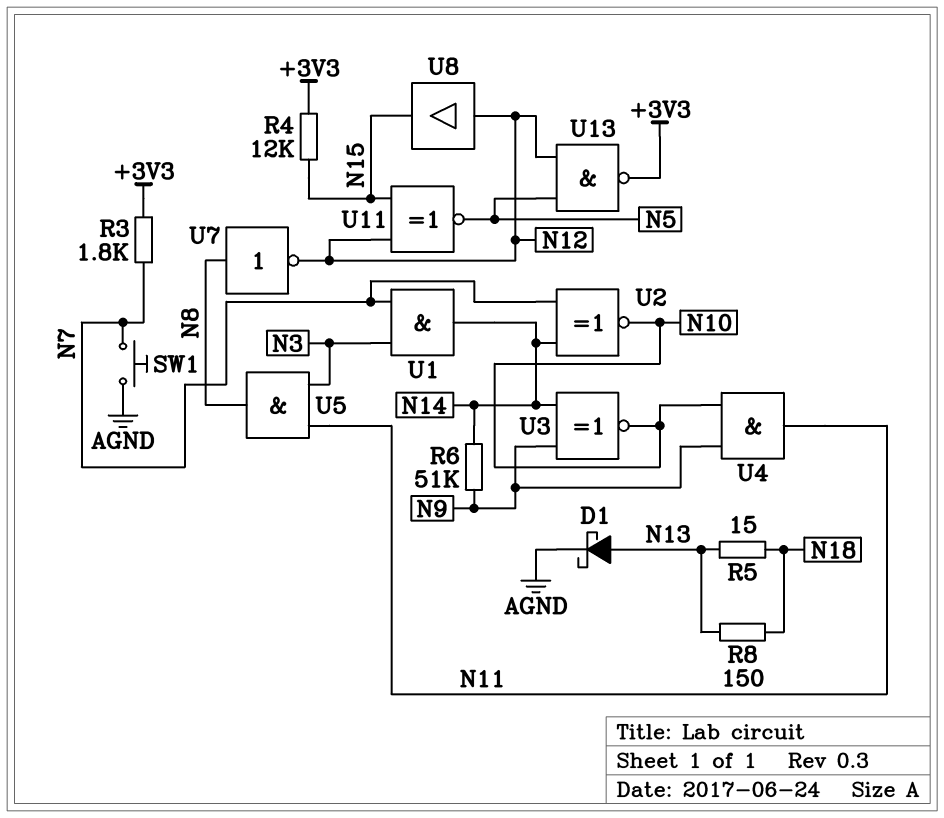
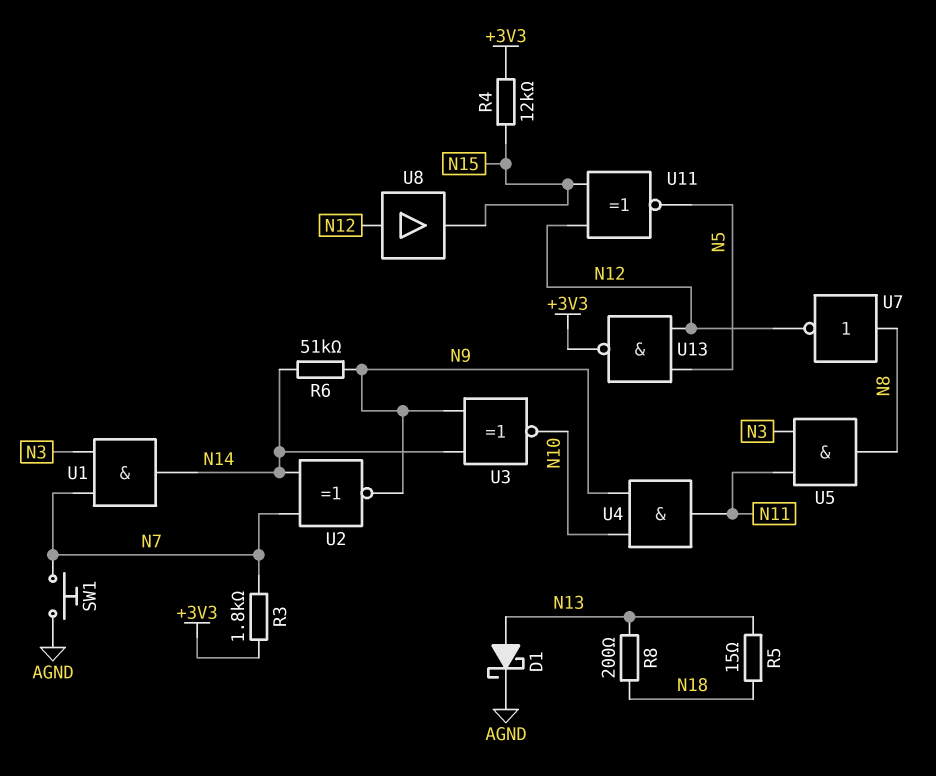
R8: 150 (N13, N18) -> 200 (N13, N18)
U2: XNOR (in N7, in N14, out N10) -> XNOR (in N7, in N14, out N9)

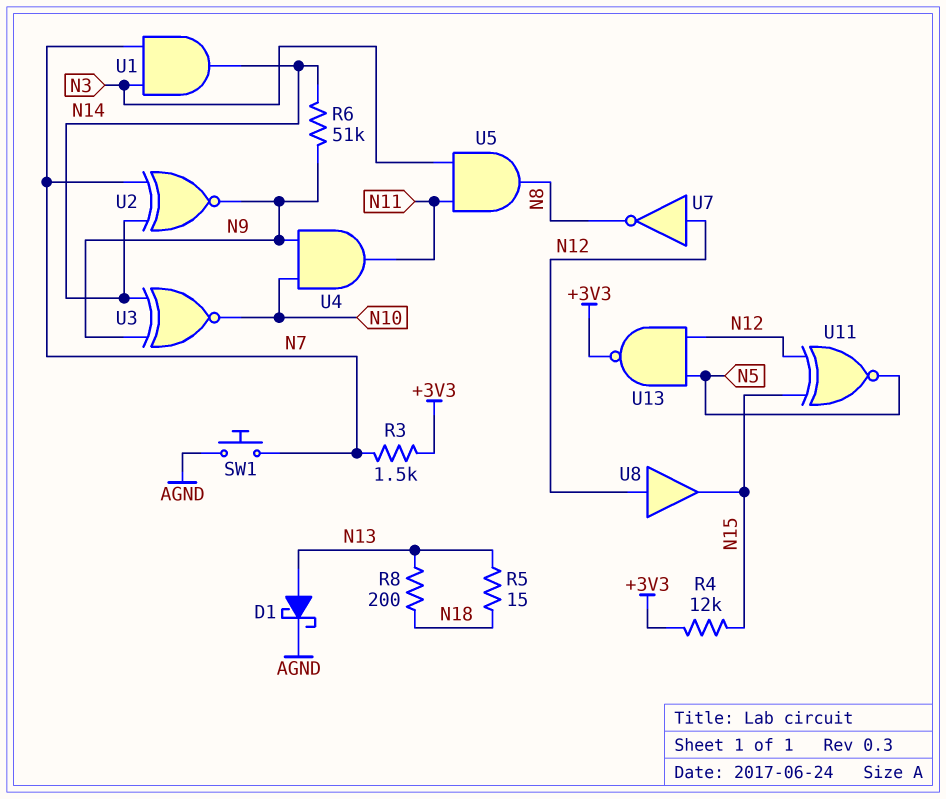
R3: 1.8k (+3V3, N7) -> 1.5k (+3V3, N7)
U7: NOT (in N8, out N12) -> NOT (in N12, out N8)

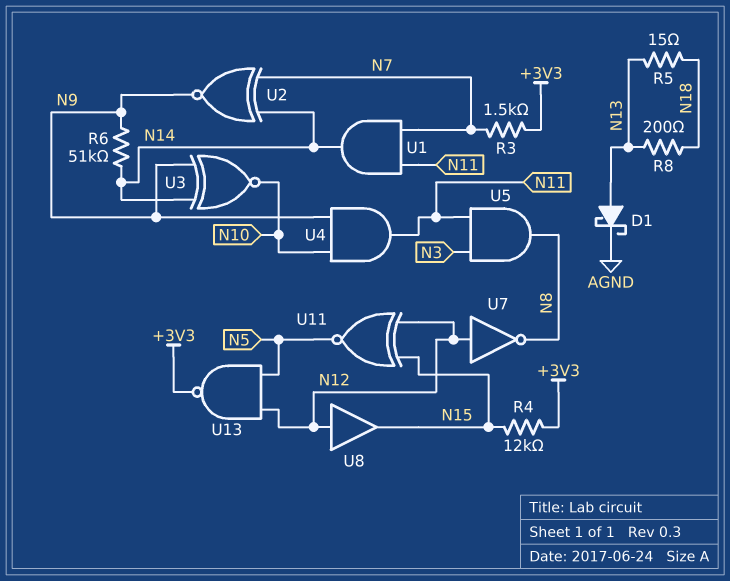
SW1: button (AGND, N7) -> none
U1: AND (in N3, in N7, out N14) -> AND (in N7, in N11, out N14)

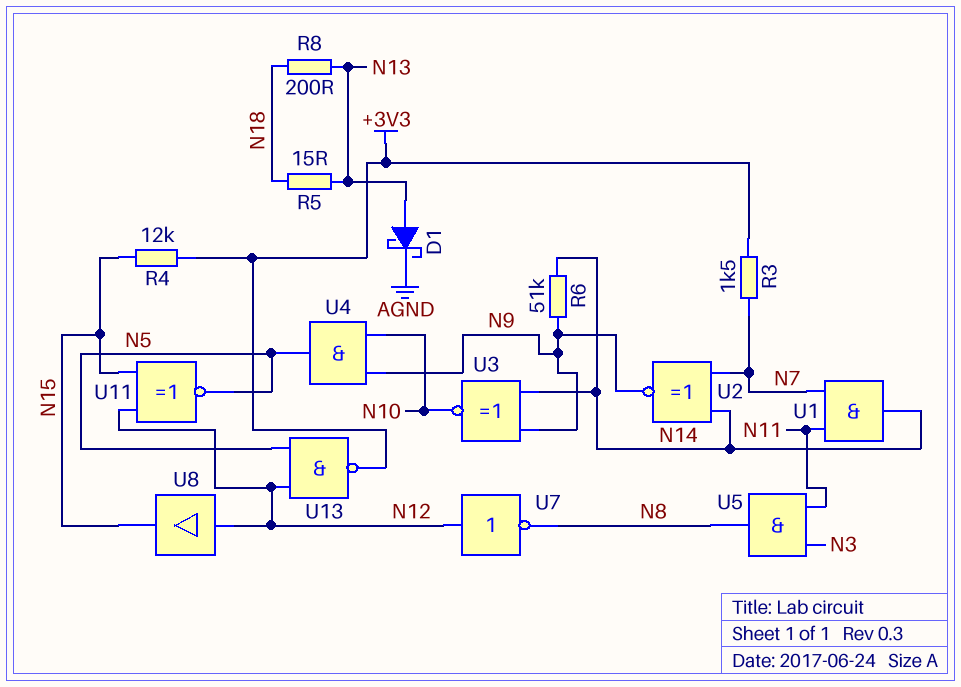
U4: AND (in N9, in N10, out N11) -> AND (in N9, in N10, out N5)

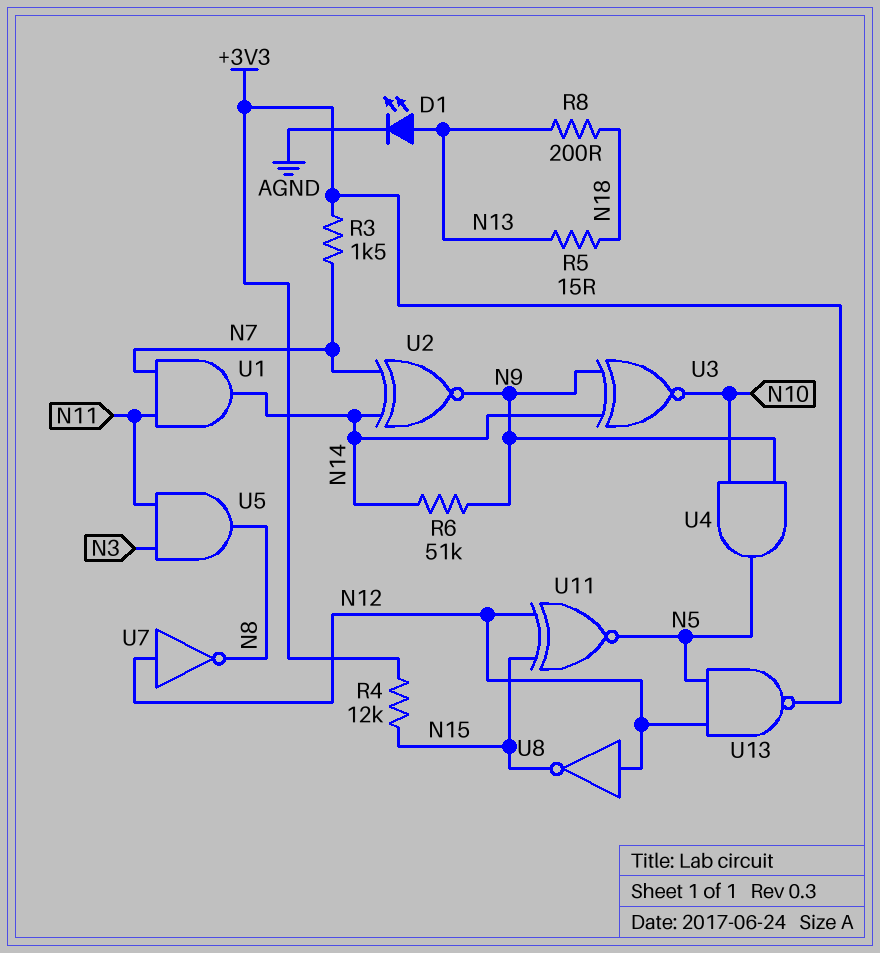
D1: schottky (A N13, K AGND) -> LED (A N13, K AGND)
U8: buffer (in N12, out N15) -> NOT (in N12, out N15)

